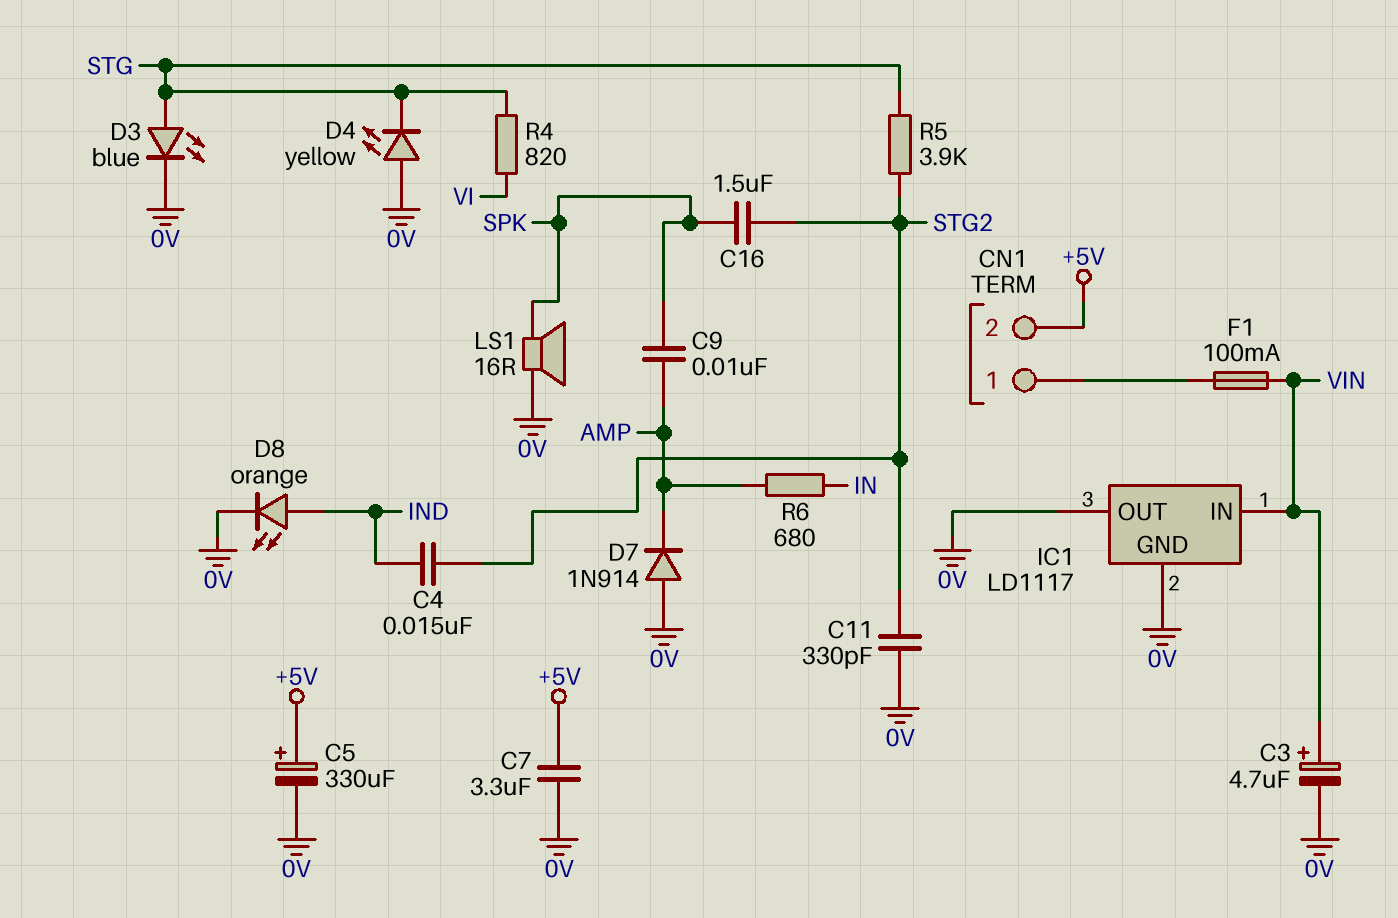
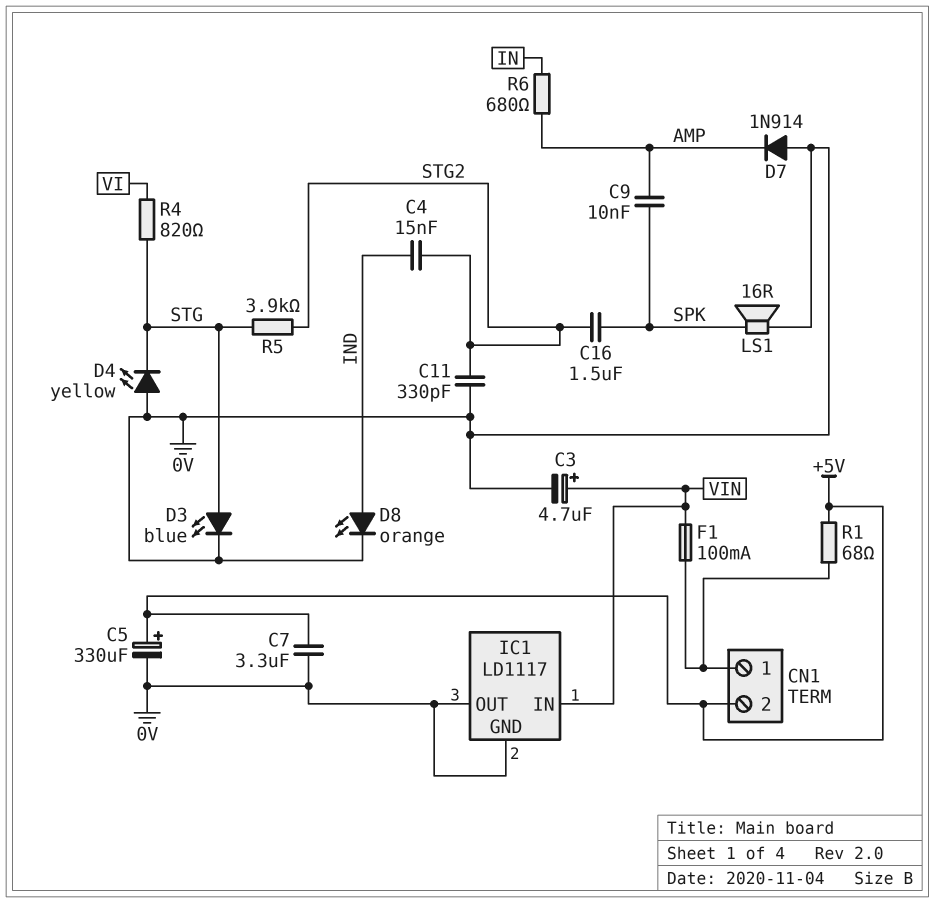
R1: none -> 68 (+5V, CN1/1)

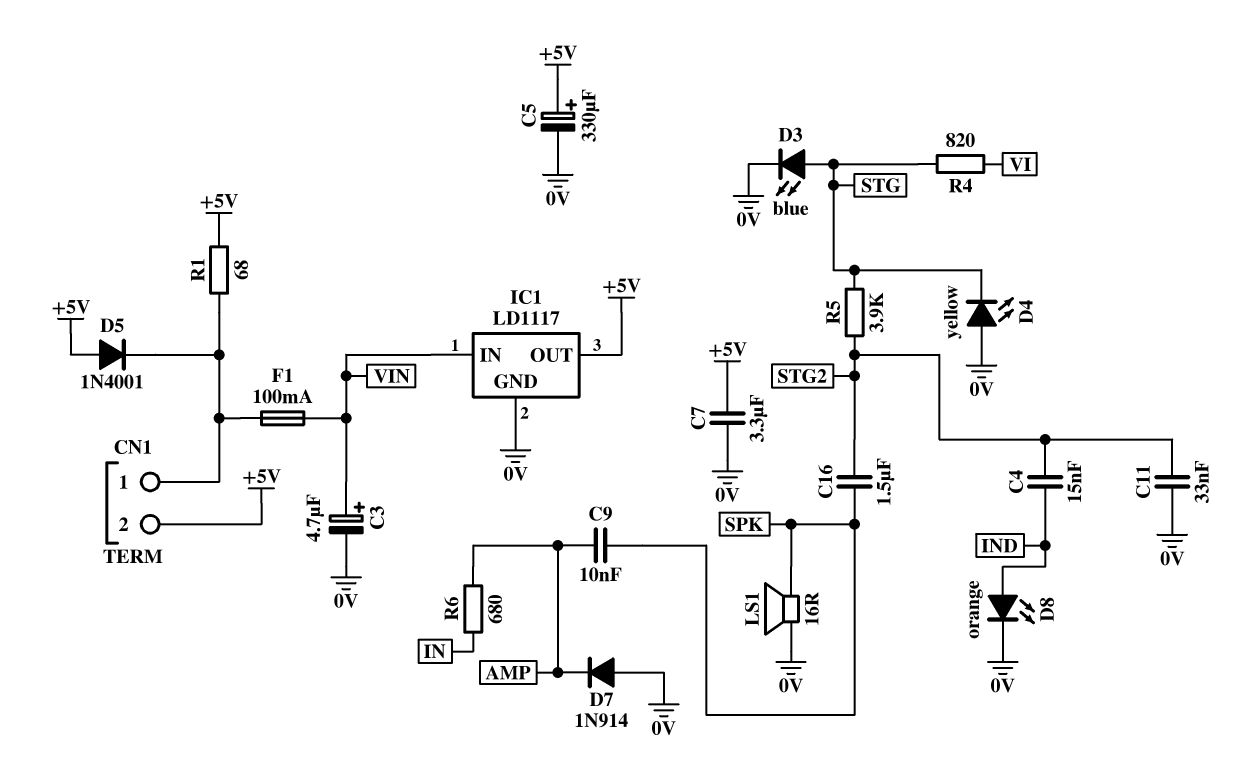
C11: 330pF (0V, STG2) -> 33nF (0V, STG2)
D5: none -> diode 1N4001 (A +5V, K CN1/1)
IC1 pin OUT: 0V -> +5V

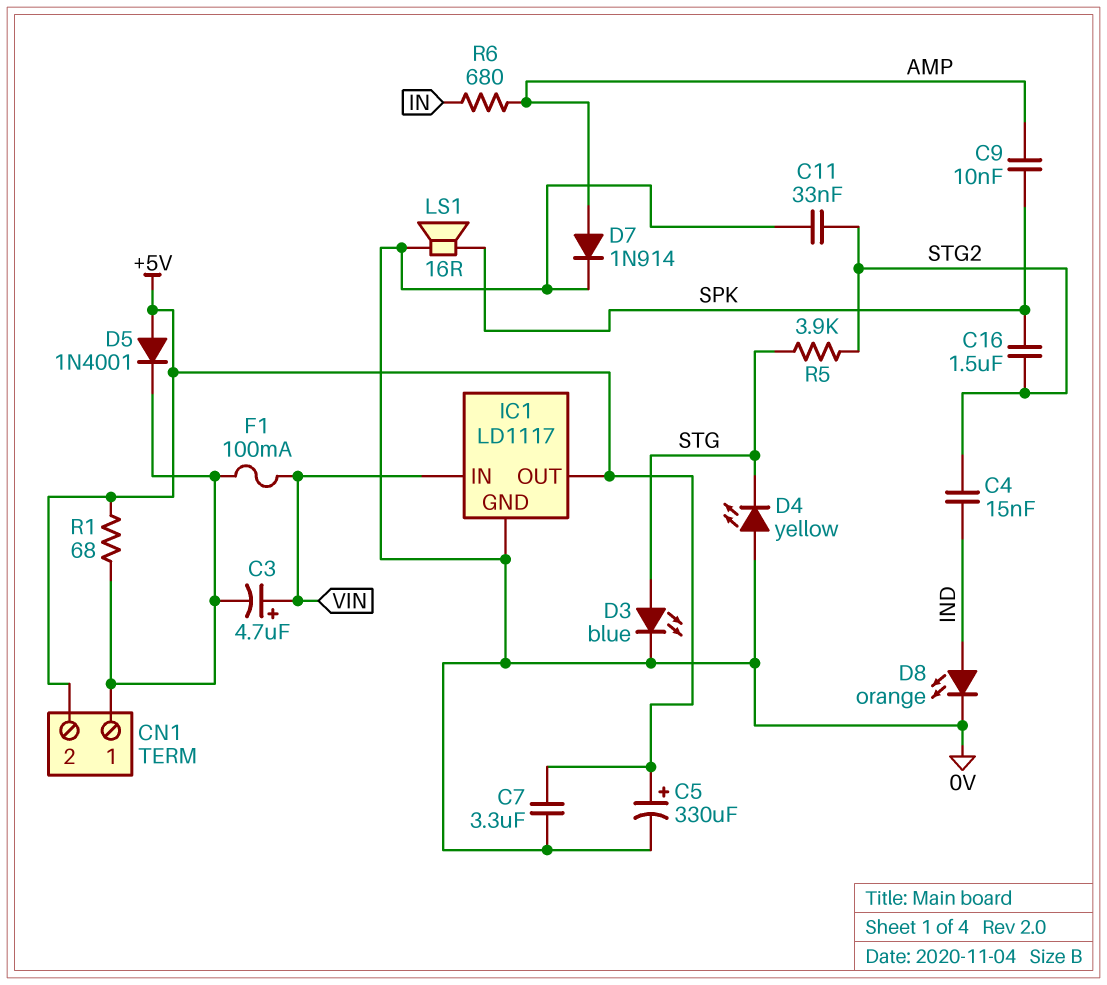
C3: 4.7uF (plus VIN, minus 0V) -> 4.7uF (plus VIN, minus CN1/1)
D7: diode 1N914 (A 0V, K AMP) -> diode 1N914 (A AMP, K 0V)
R4: 820 (STG, VI) -> none

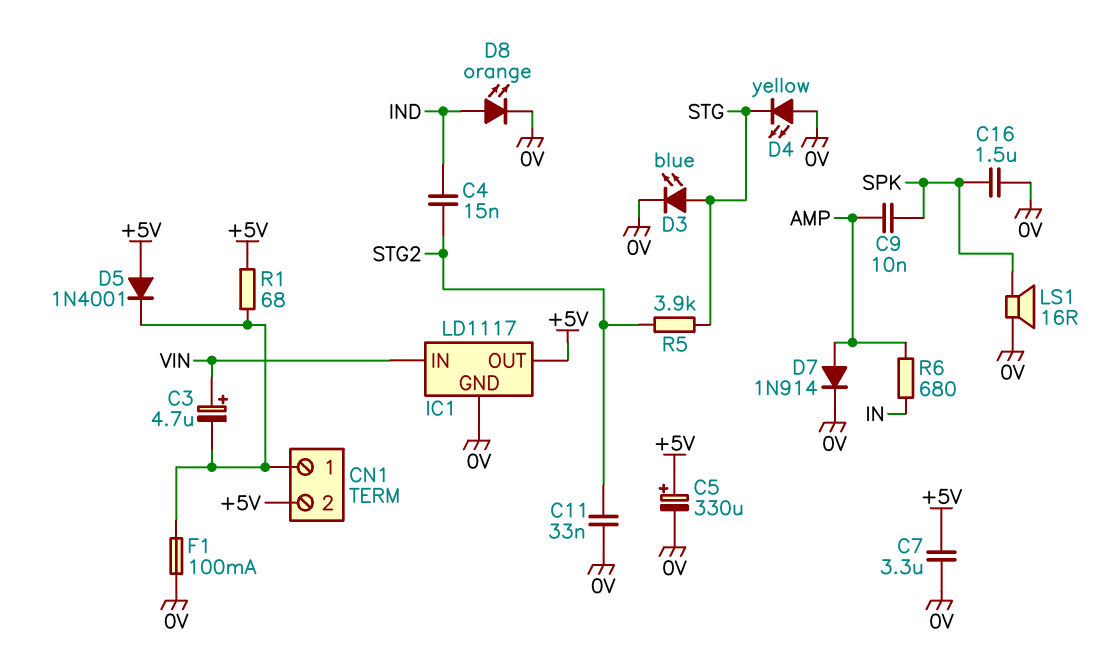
C16: 1.5uF (SPK, STG2) -> 1.5uF (0V, SPK)
F1: 100mA (CN1/1, VIN) -> 100mA (0V, CN1/1)

